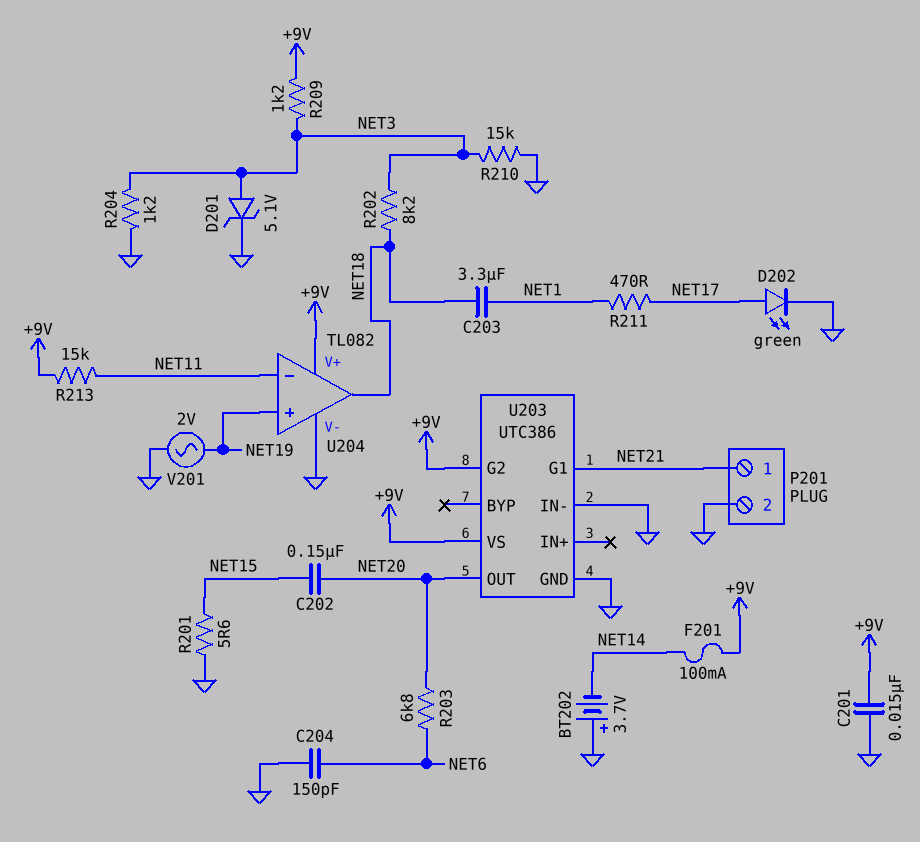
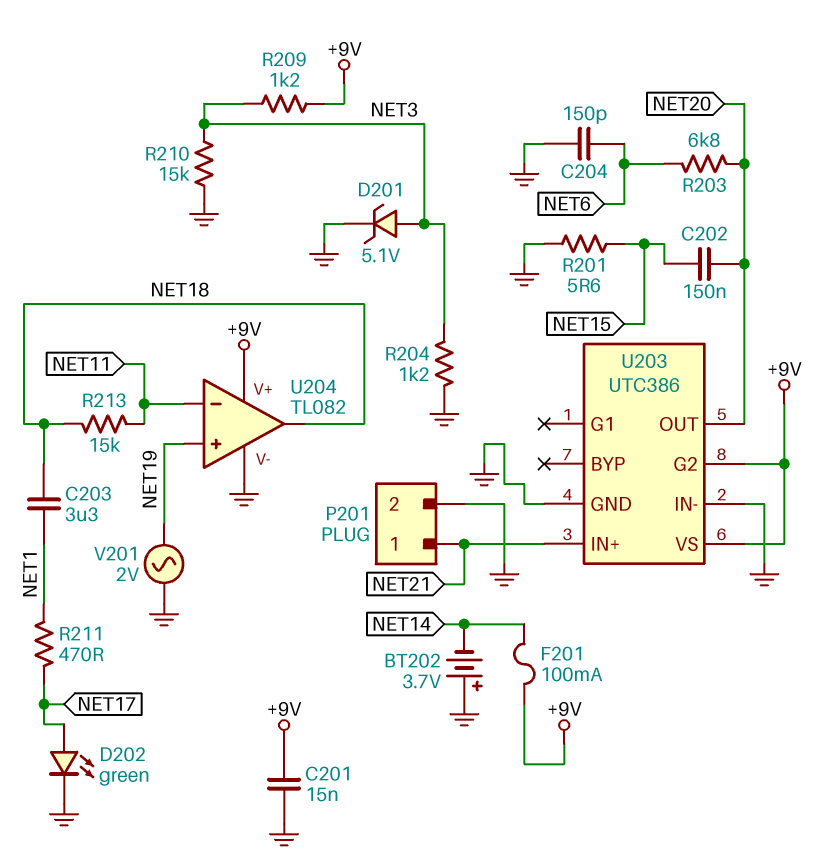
R202: 8.2k (NET3, NET18) -> none
R213: 15k (+9V, NET11) -> 15k (NET11, NET18)
U203 pin G1: NET21 -> none
U203 pin IN+: none -> NET21

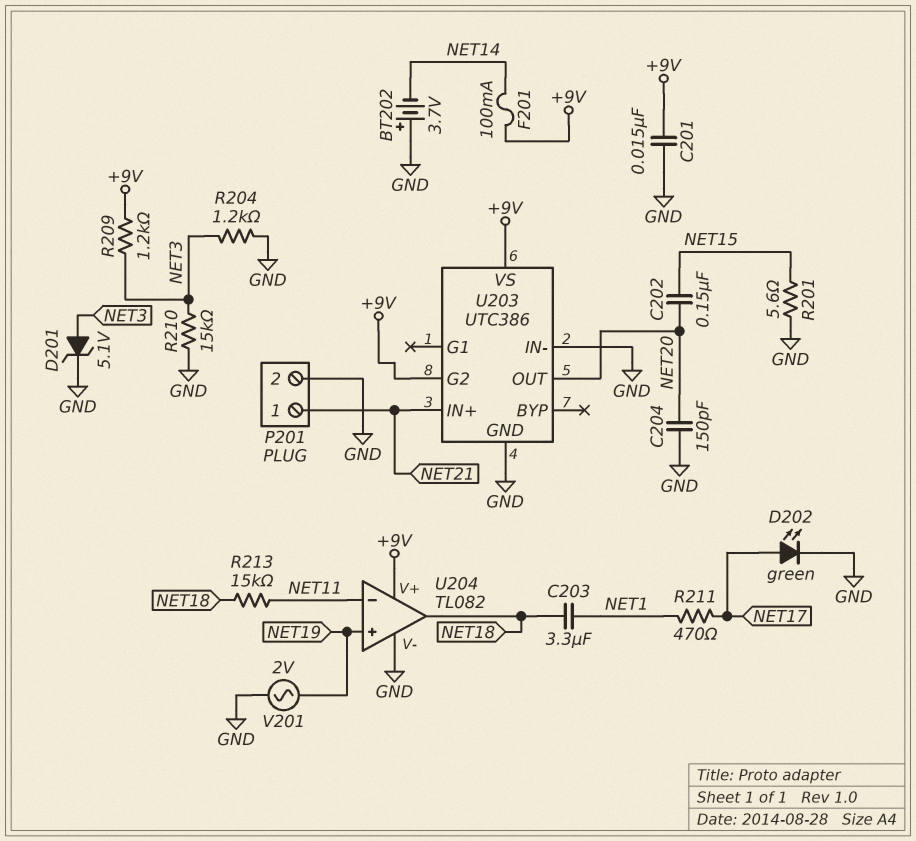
C204: 150pF (GND, NET6) -> 150pF (GND, NET20)
R203: 6.8k (NET6, NET20) -> none

